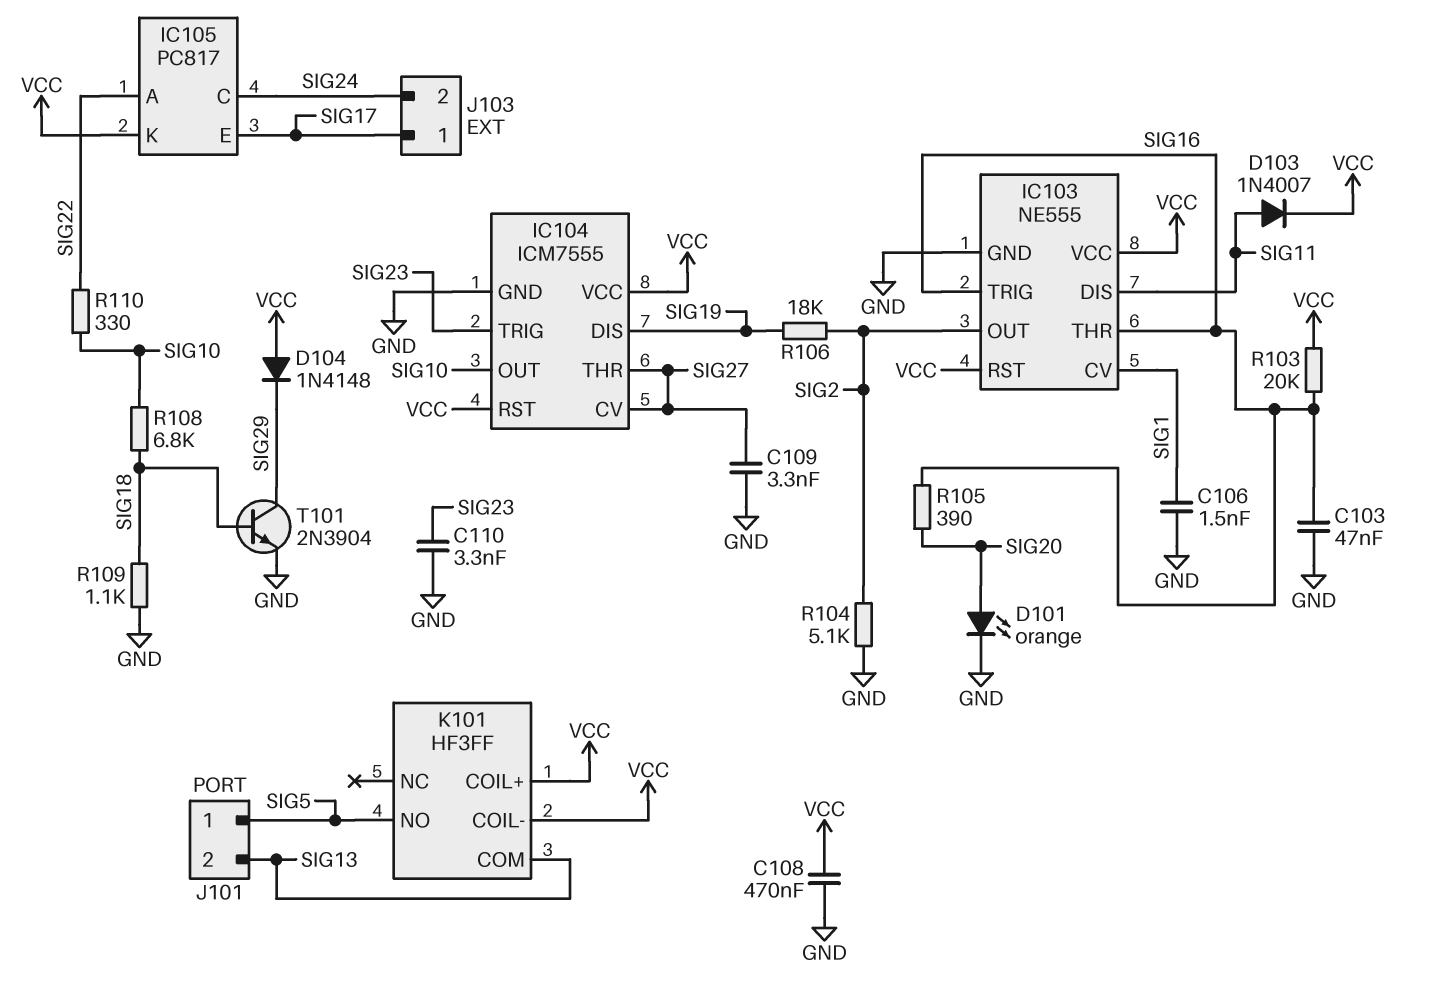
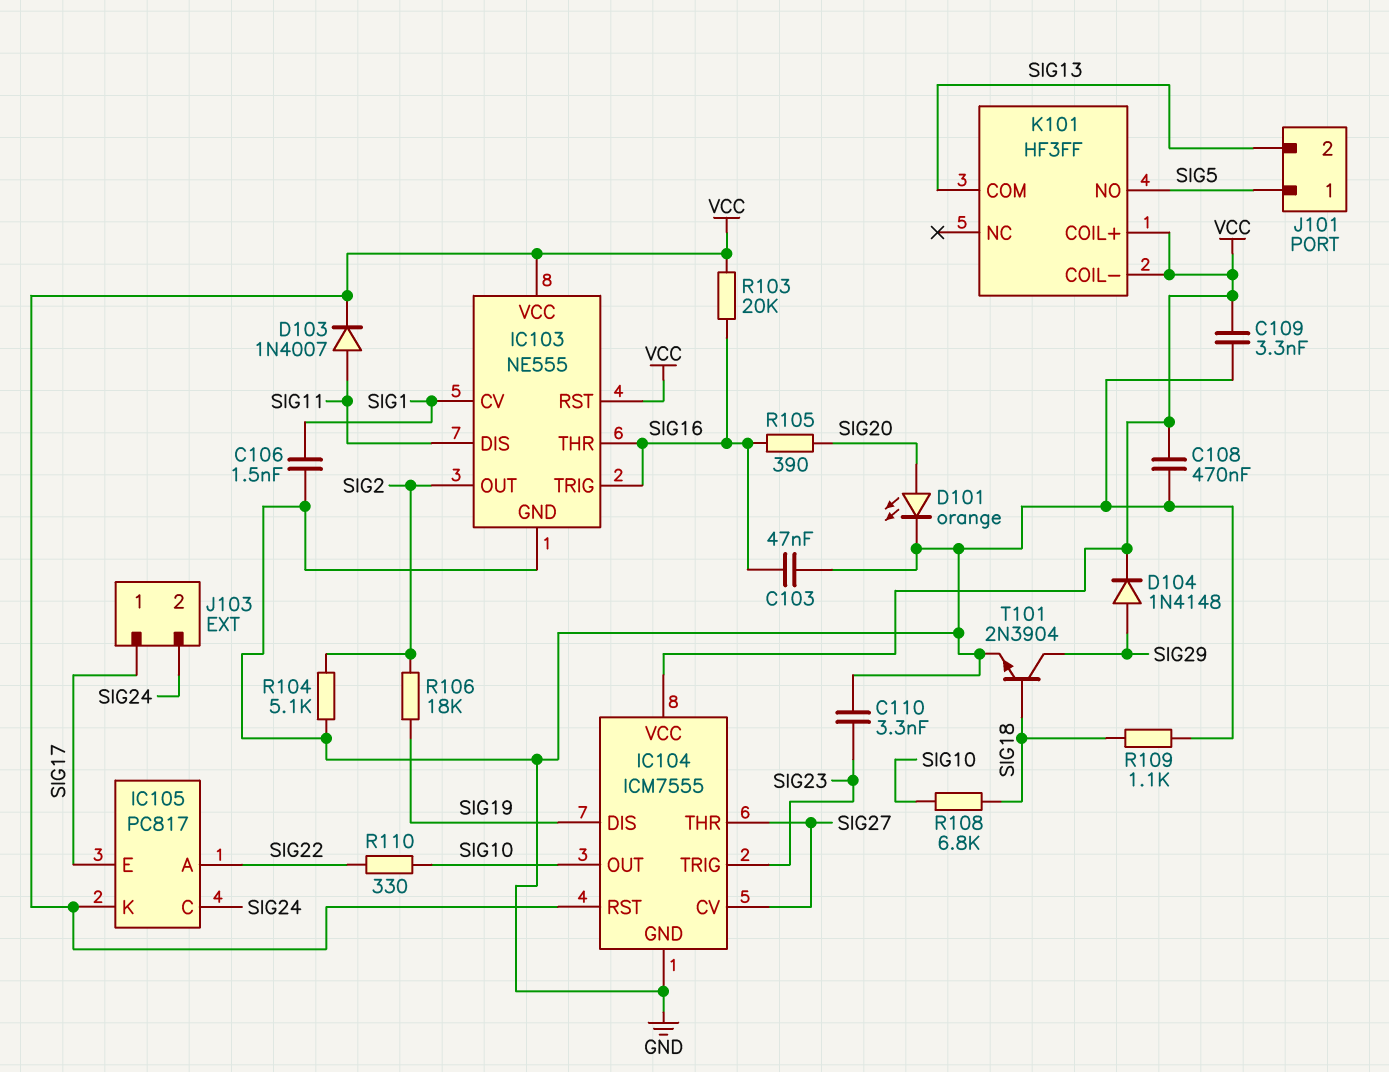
C109: 3.3nF (GND, SIG27) -> 3.3nF (GND, VCC)
D104: diode 1N4148 (A VCC, K SIG29) -> diode 1N4148 (A SIG29, K VCC)

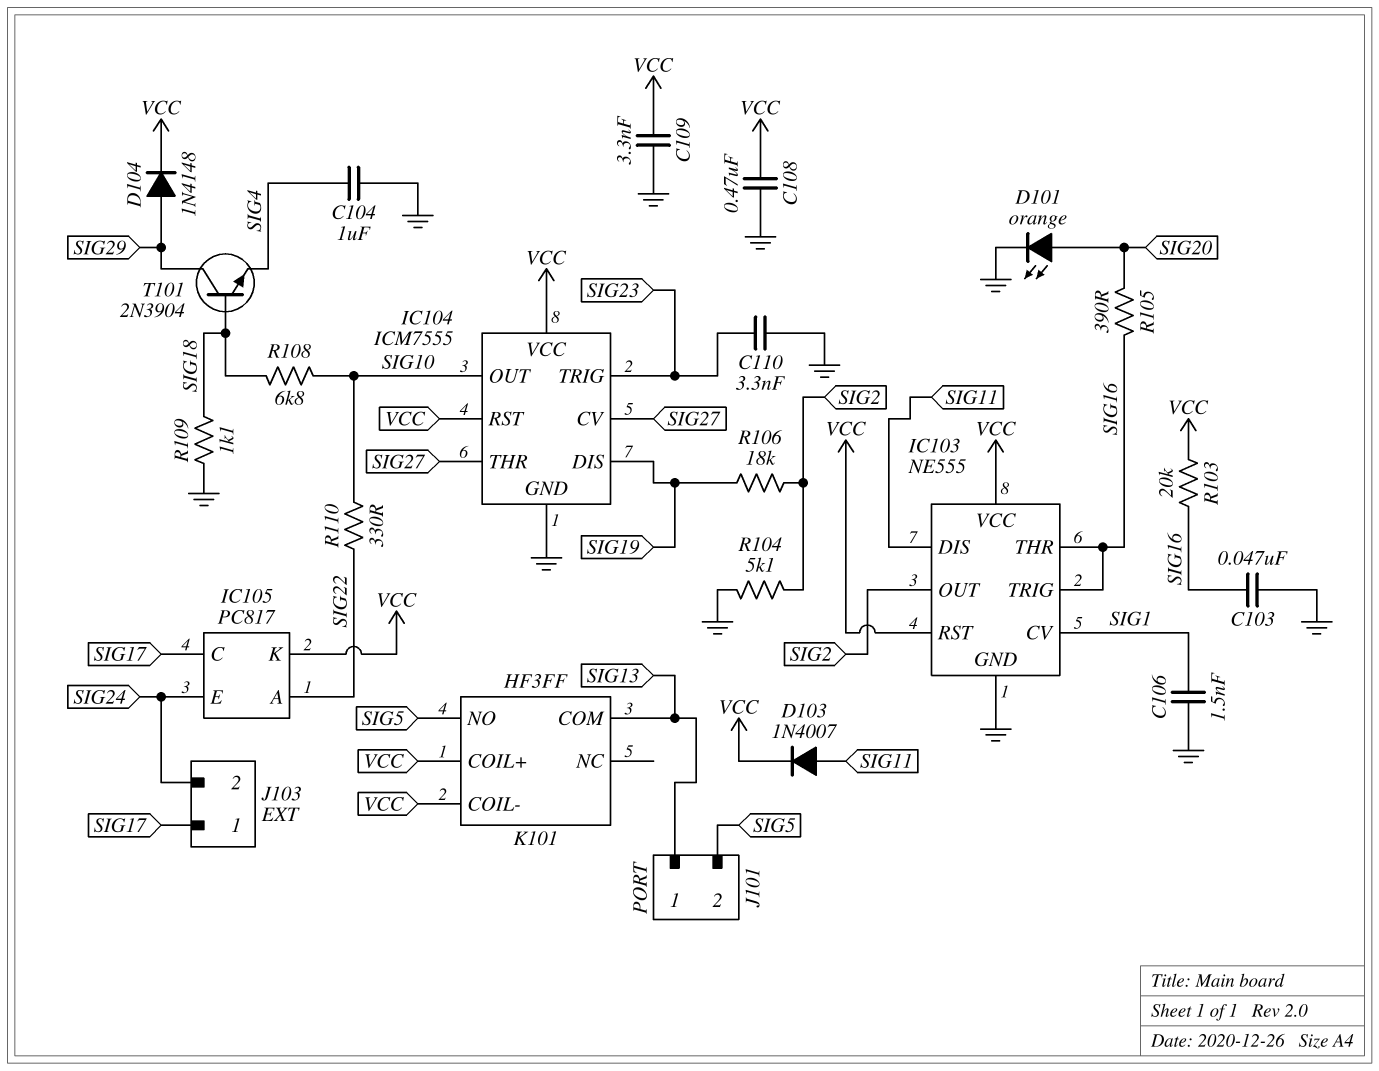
C104: none -> 1uF (GND, SIG4)
IC105 pin C: SIG24 -> SIG17
IC105 pin E: SIG17 -> SIG24
J101 pin 1: SIG5 -> SIG13
J101 pin 2: SIG13 -> SIG5
T101: NPN 2N3904 (B SIG18, C SIG29, E GND) -> NPN 2N3904 (B SIG18, C SIG29, E SIG4)

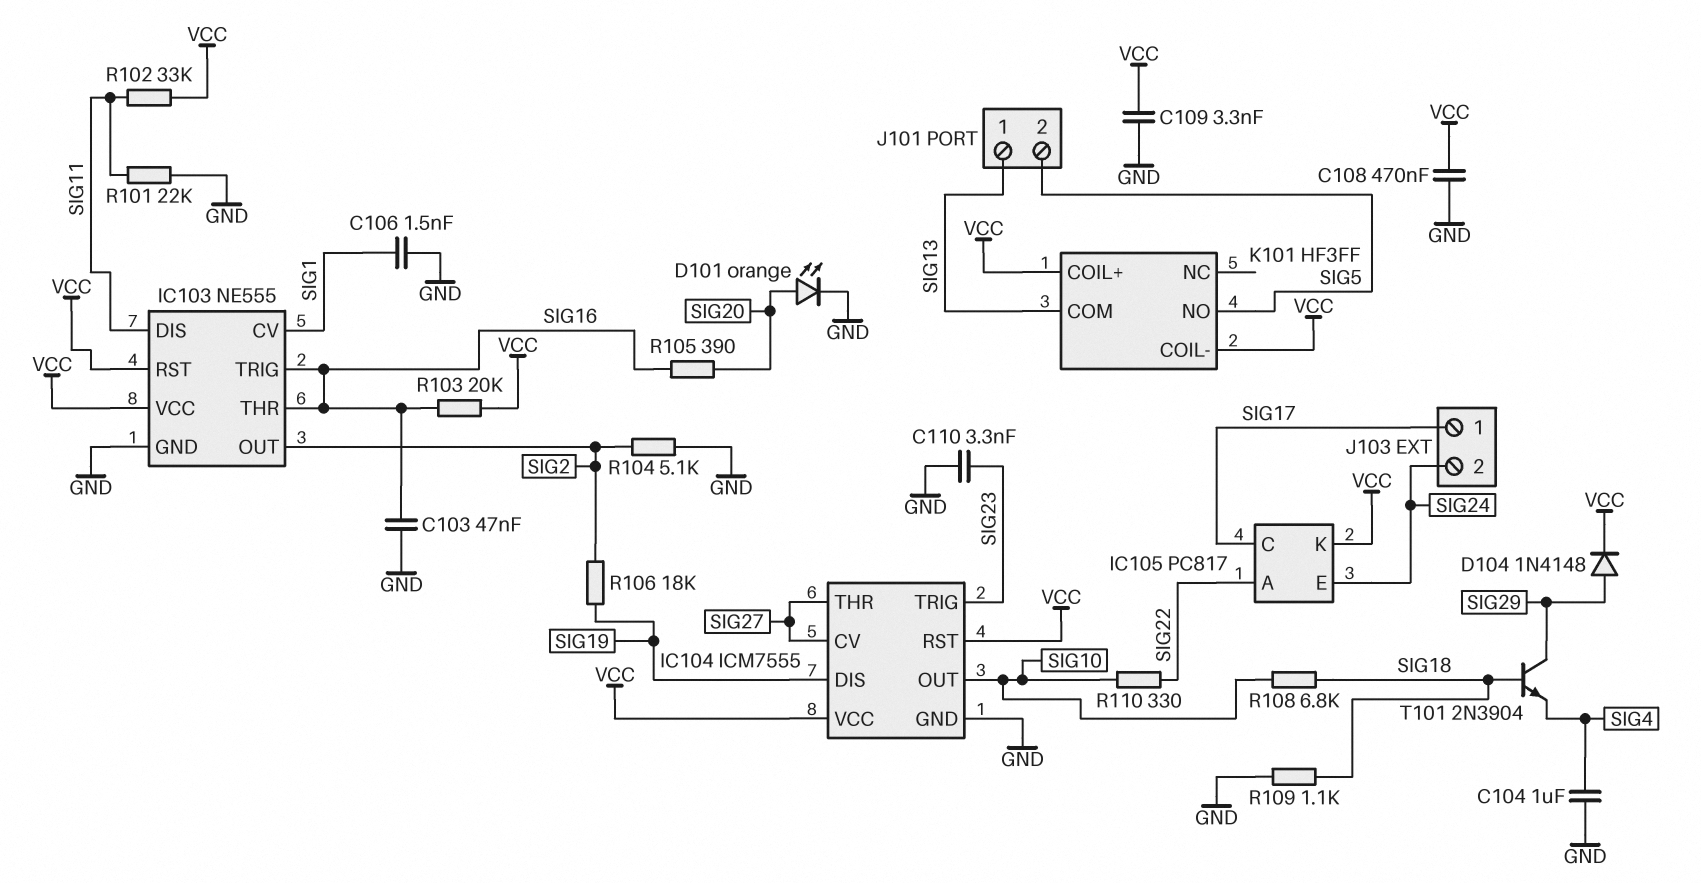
D103: diode 1N4007 (A SIG11, K VCC) -> none
R101: none -> 22k (GND, SIG11)
R102: none -> 33k (SIG11, VCC)

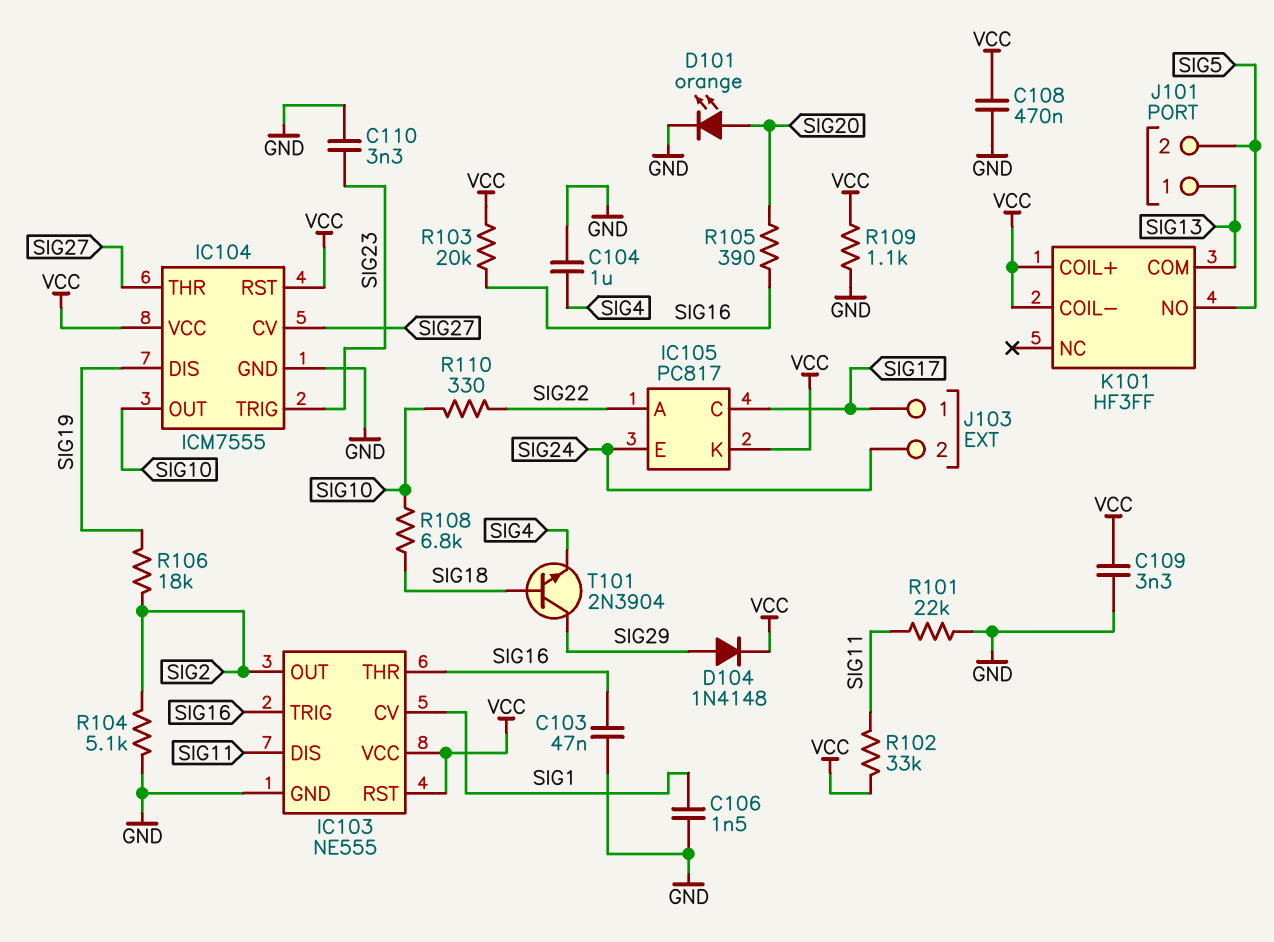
R109: 1.1k (GND, SIG18) -> 1.1k (GND, VCC)

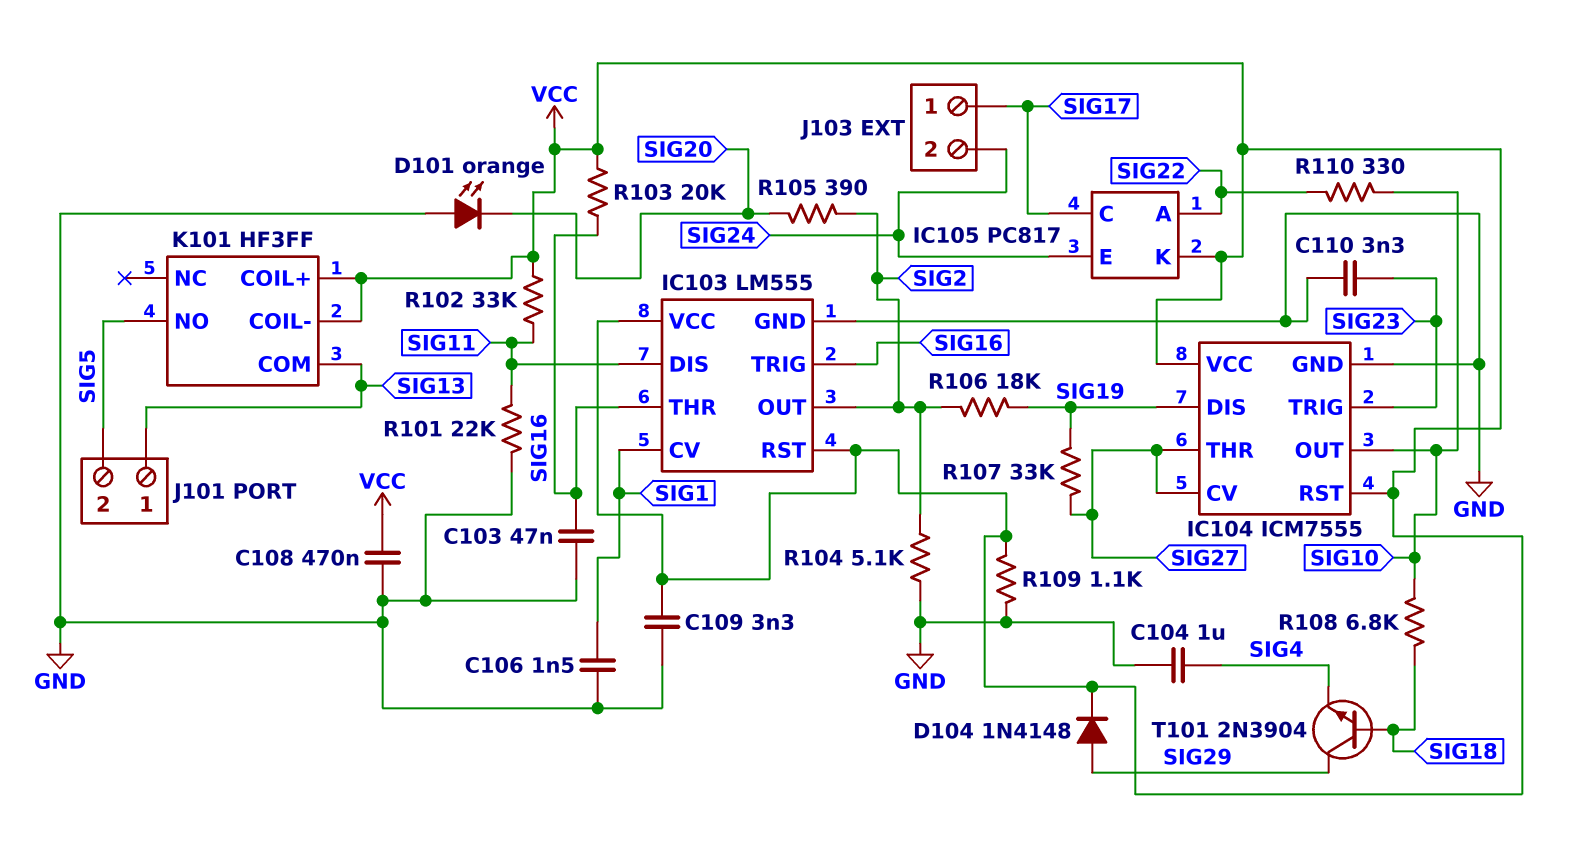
D101: LED orange (A SIG20, K GND) -> LED orange (A GND, K SIG20)
IC103: NE555 -> LM555
R105: 390 (SIG16, SIG20) -> 390 (SIG2, SIG20)
R107: none -> 33k (SIG19, SIG27)

